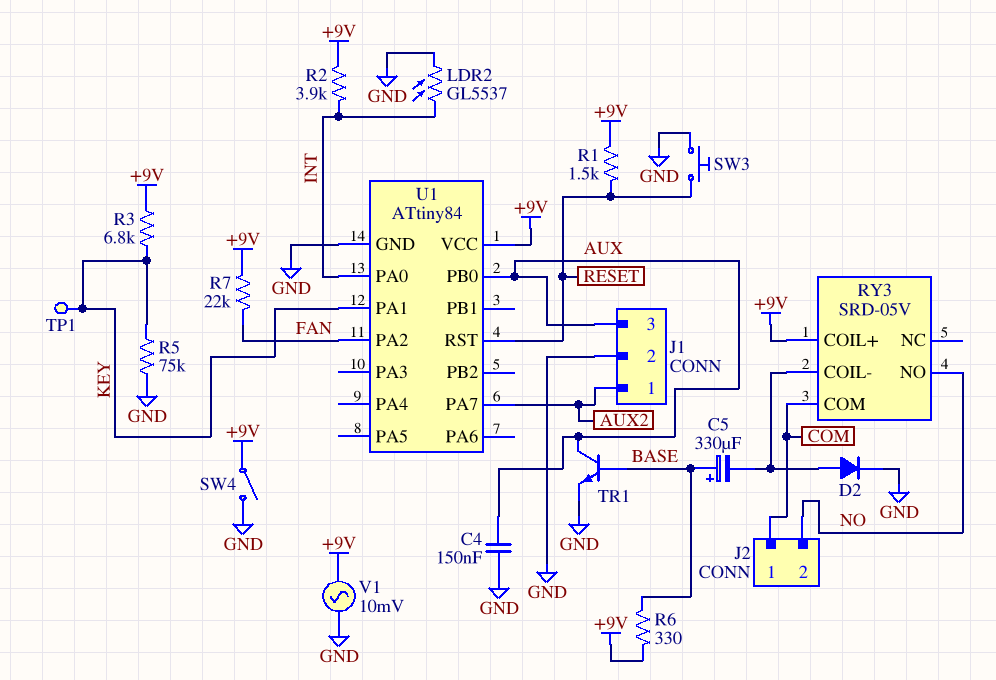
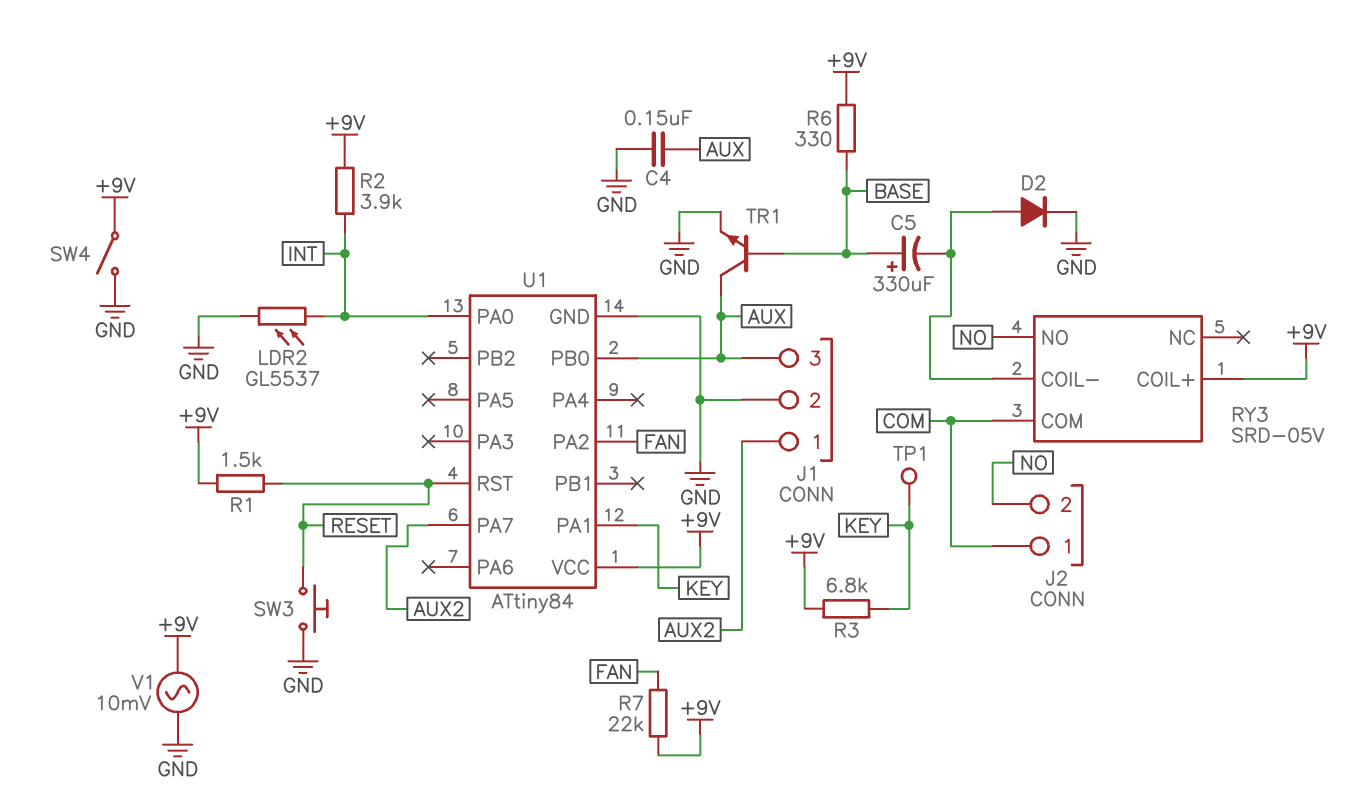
R5: 75k (GND, KEY) -> none

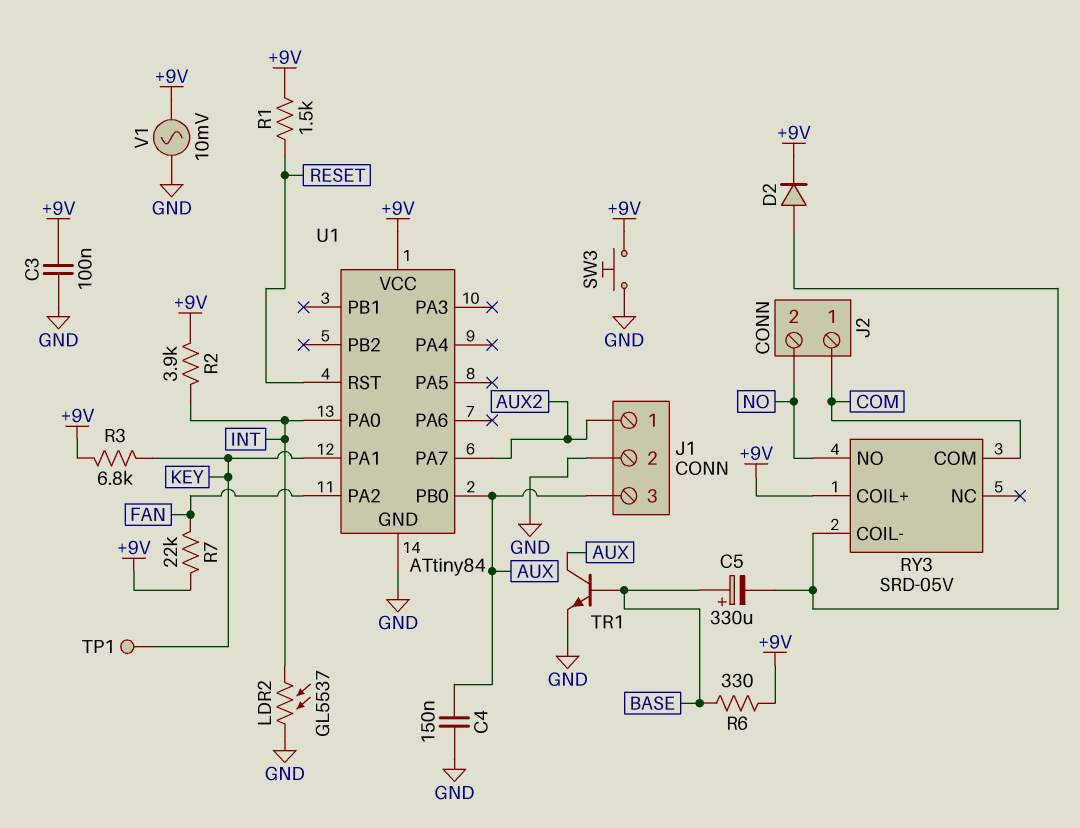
C3: none -> 100nF (+9V, GND)
D2: diode (A RY3/COIL-, K GND) -> diode (A RY3/COIL-, K +9V)
SW3: button (GND, RESET) -> button (+9V, GND)
SW4: switch (+9V, GND) -> none

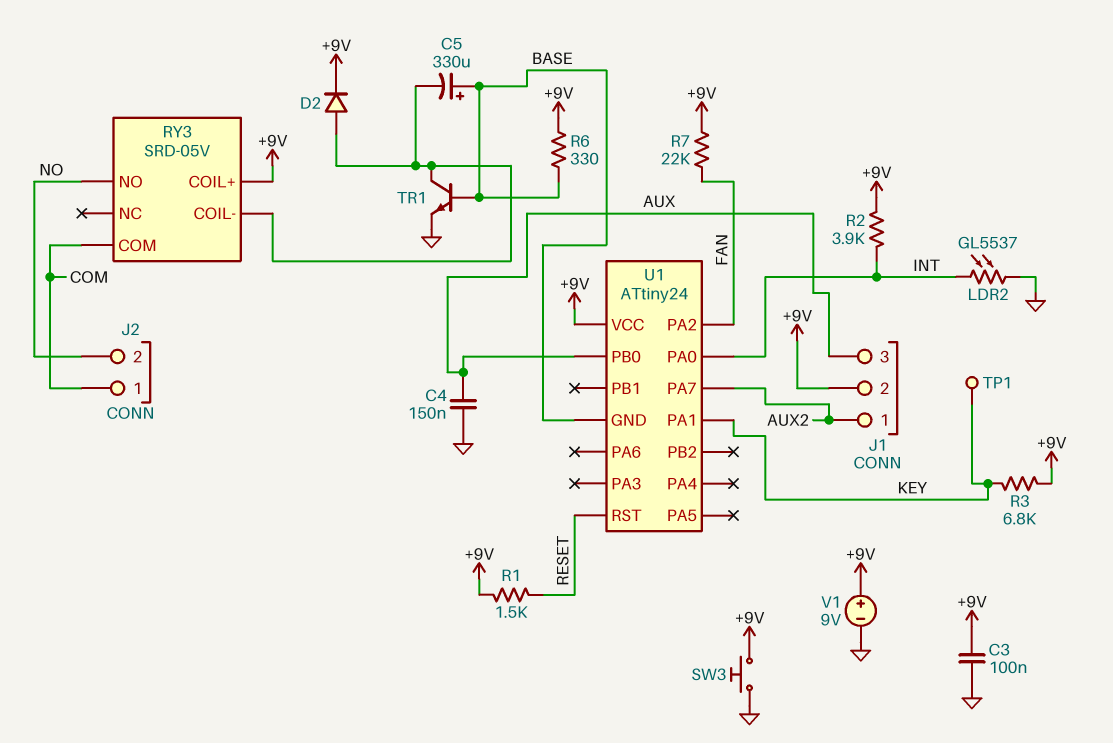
J1 pin 2: GND -> +9V
TR1: NPN (B BASE, C AUX, E GND) -> NPN (B BASE, C RY3/COIL-, E GND)
U1: ATtiny84 -> ATtiny24
U1 pin GND: GND -> BASE
V1: AC 10mV (+9V, GND) -> 9V (plus +9V, minus GND)

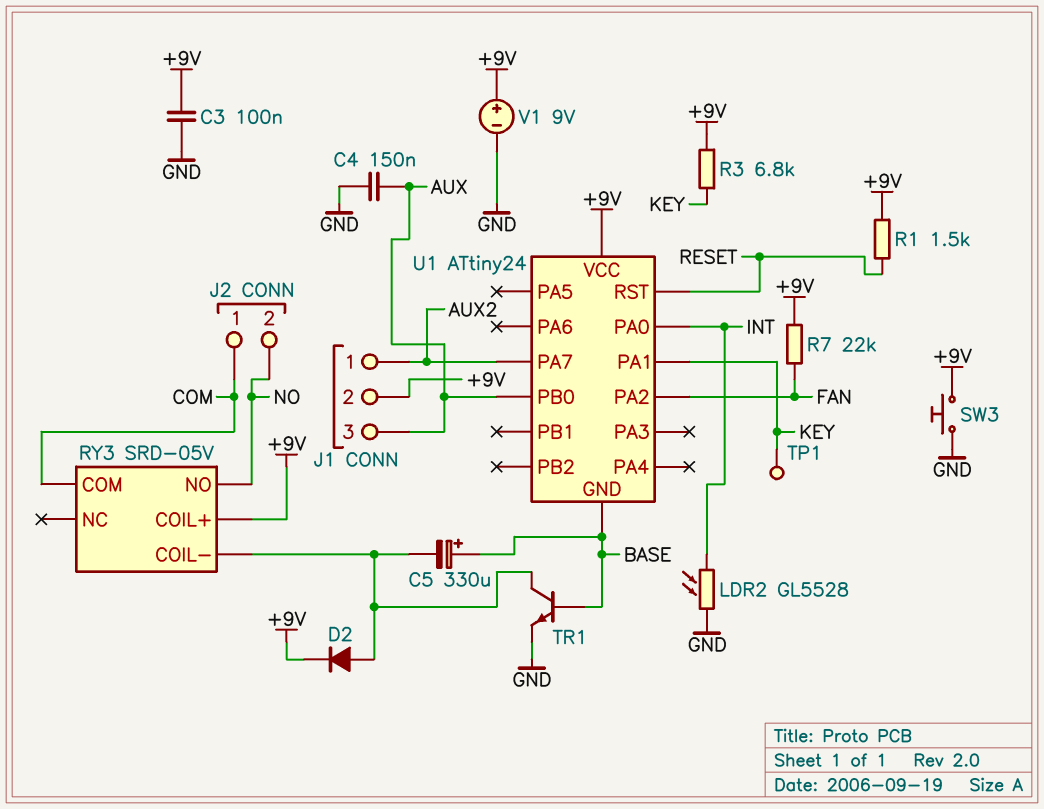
LDR2: GL5537 (GND, INT) -> GL5528 (GND, INT)
R2: 3.9k (+9V, INT) -> none
R6: 330 (+9V, BASE) -> none

